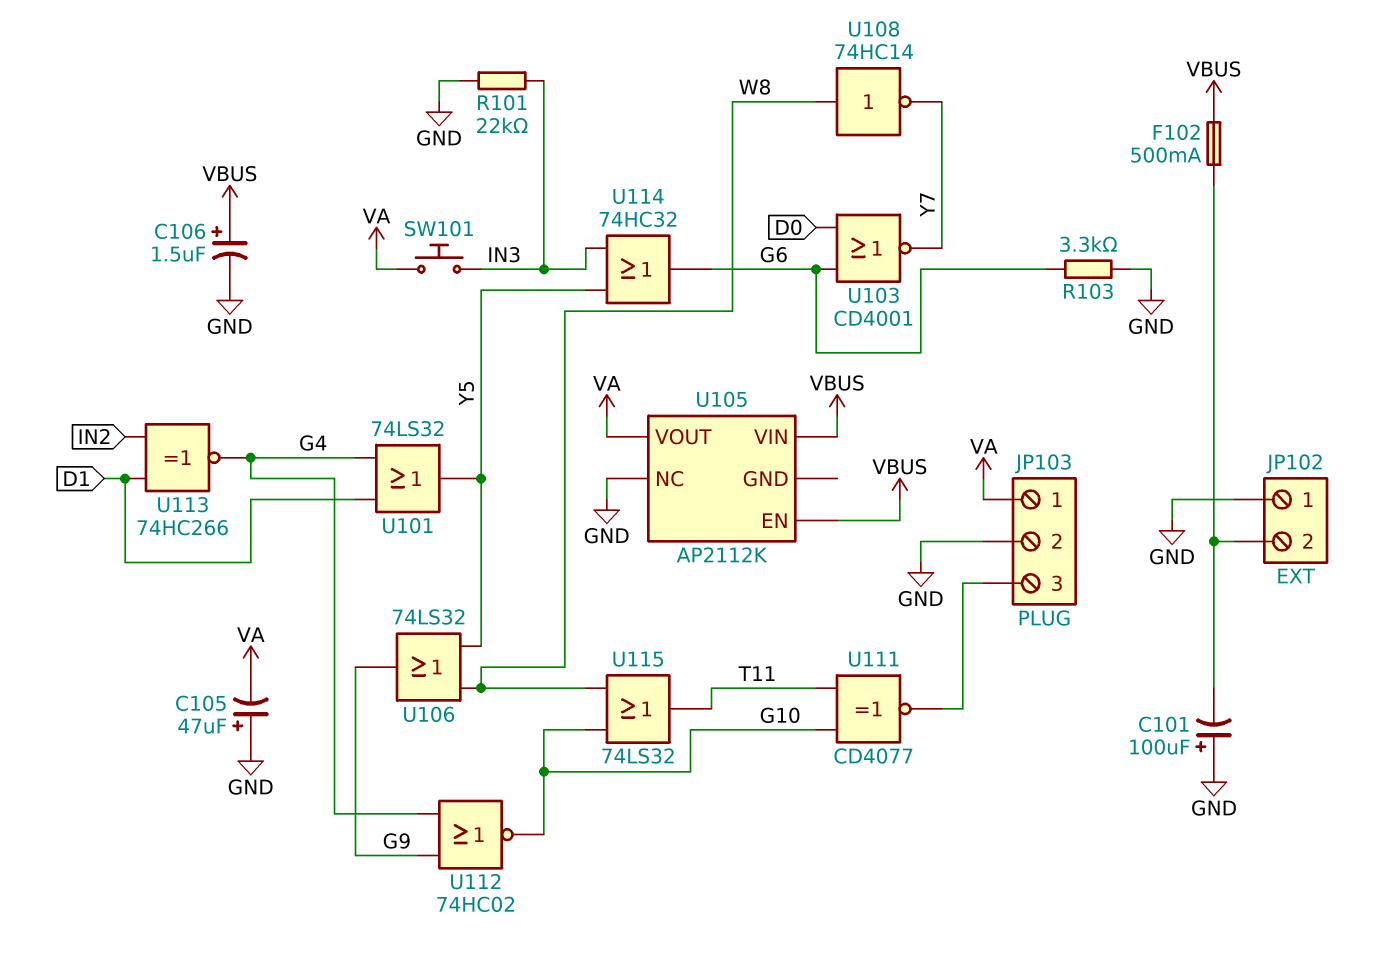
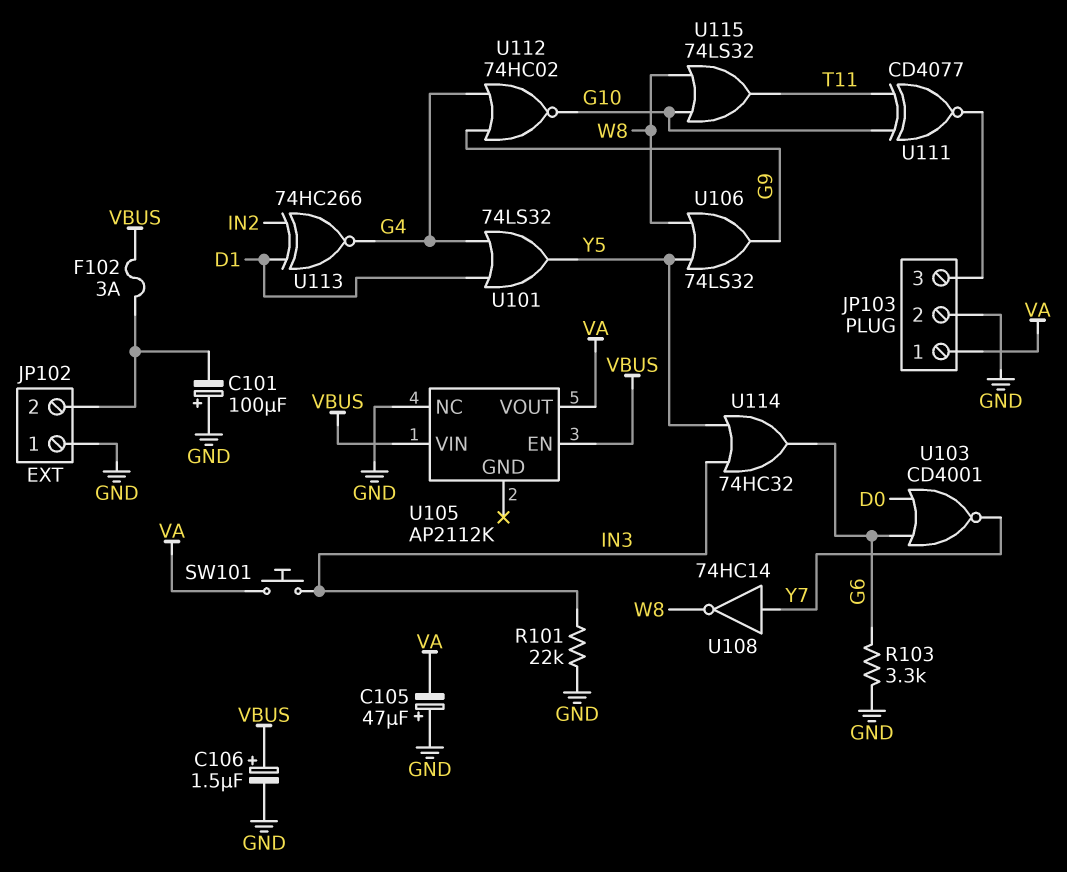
F102: 500mA (JP102/2, VBUS) -> 3A (JP102/2, VBUS)
U108: NOT 74HC14 (in W8, out Y7) -> NOT 74HC14 (in Y7, out W8)

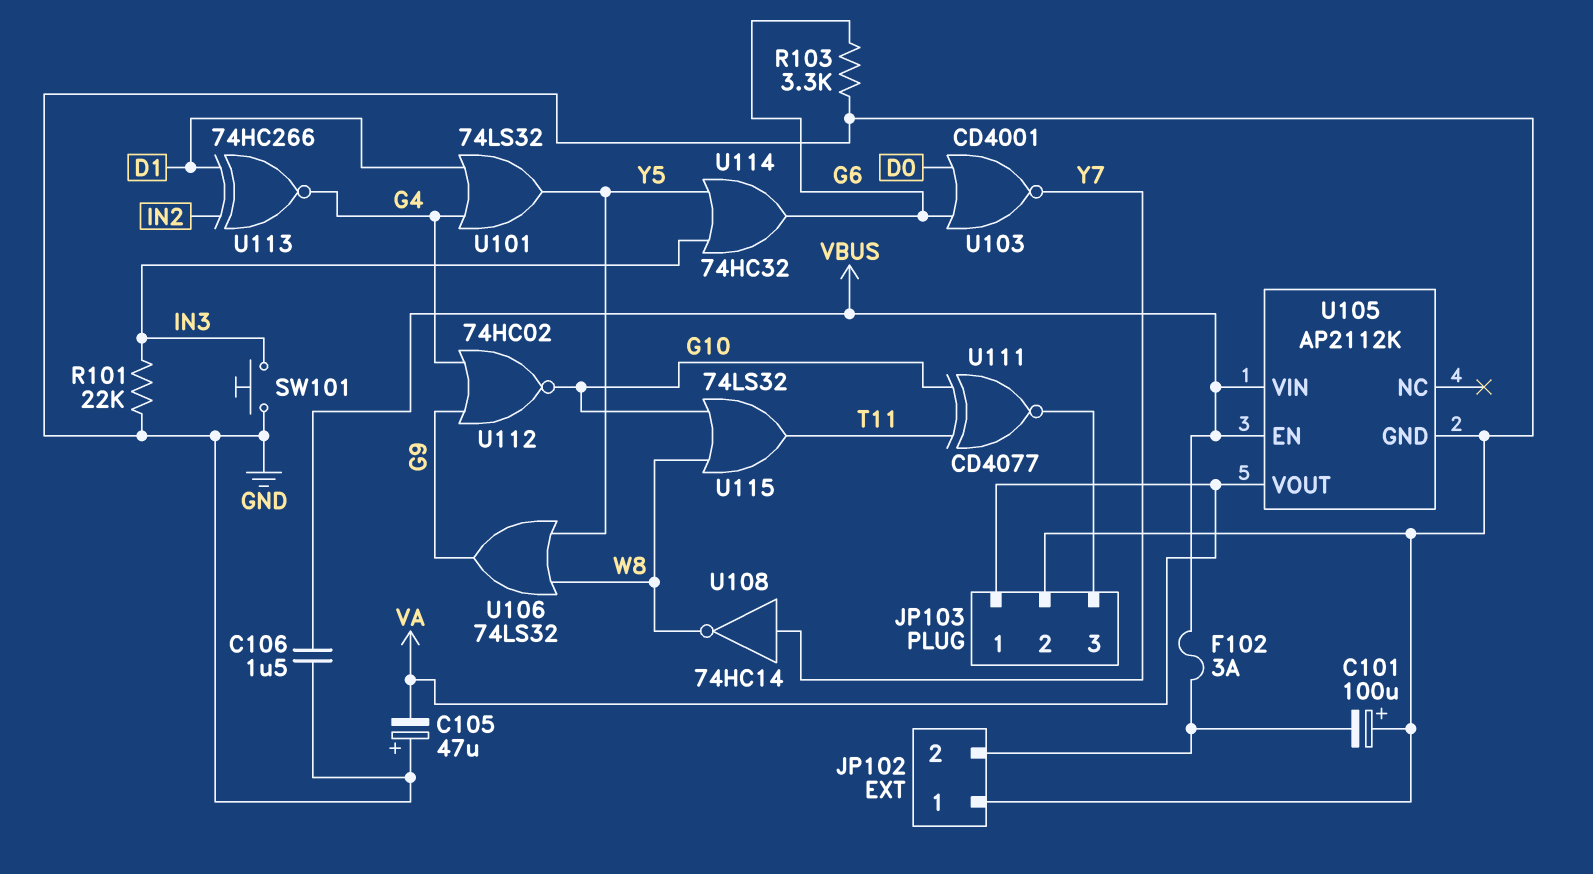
C106: 1.5uF (plus VBUS, minus GND) -> 1.5uF (GND, VBUS)
SW101: button (IN3, VA) -> button (GND, IN3)
U105 pin GND: none -> GND
U105 pin NC: GND -> none

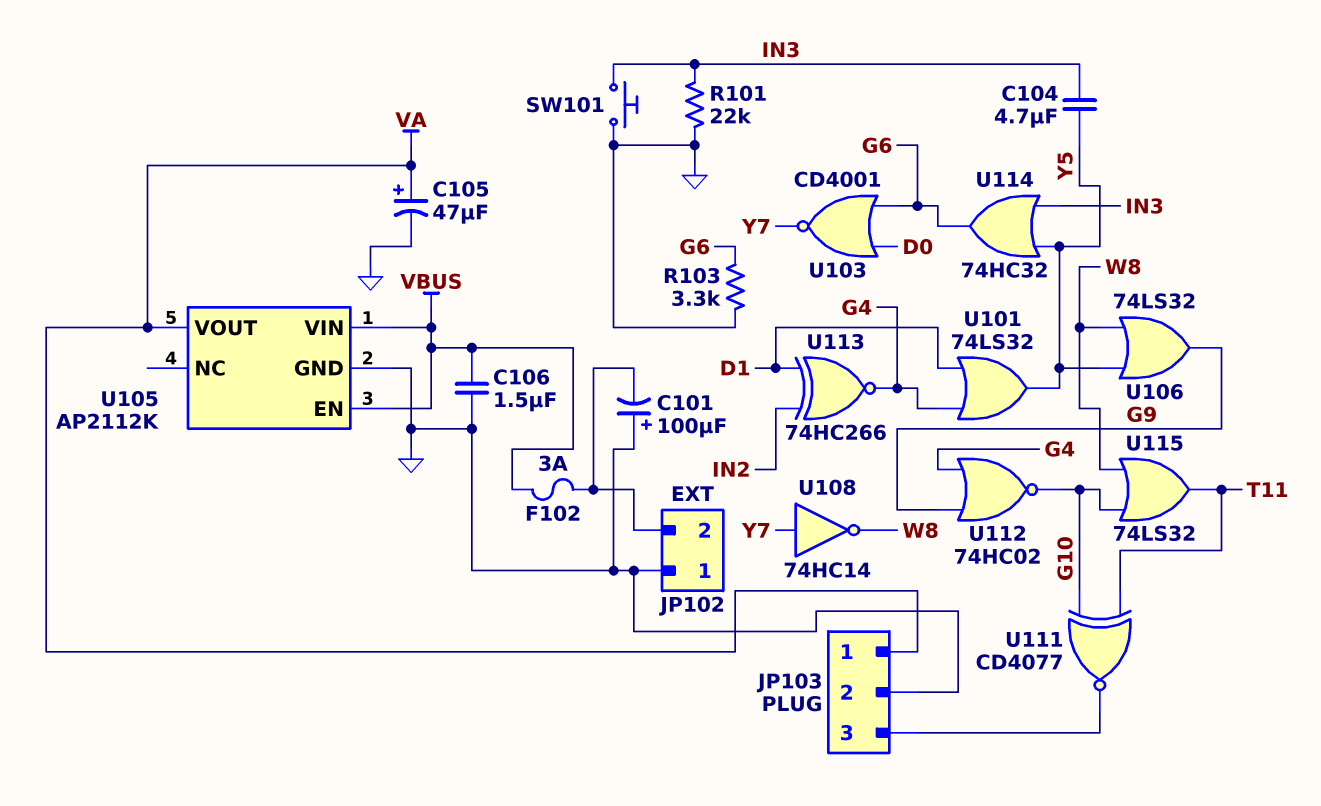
C104: none -> 4.7uF (IN3, Y5)
C105: 47uF (plus GND, minus VA) -> 47uF (plus VA, minus GND)

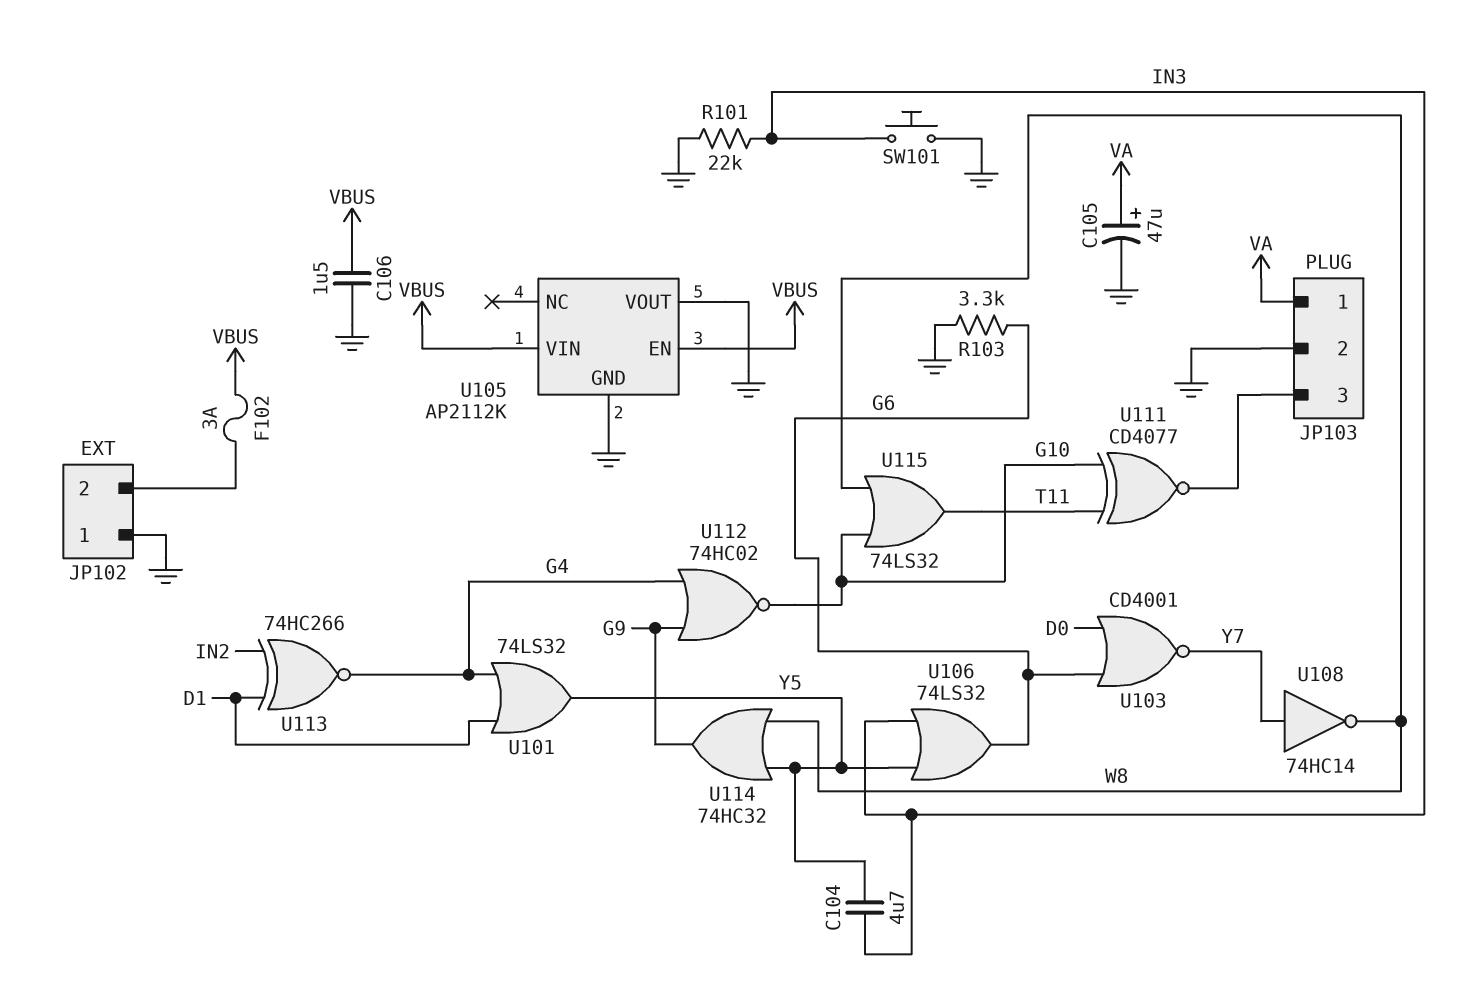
C101: 100uF (plus GND, minus JP102/2) -> none
U105 pin VOUT: VA -> GND
U106: OR 74LS32 (in W8, in Y5, out G9) -> OR 74LS32 (in IN3, in Y5, out G6)
U114: OR 74HC32 (in IN3, in Y5, out G6) -> OR 74HC32 (in W8, in Y5, out G9)

